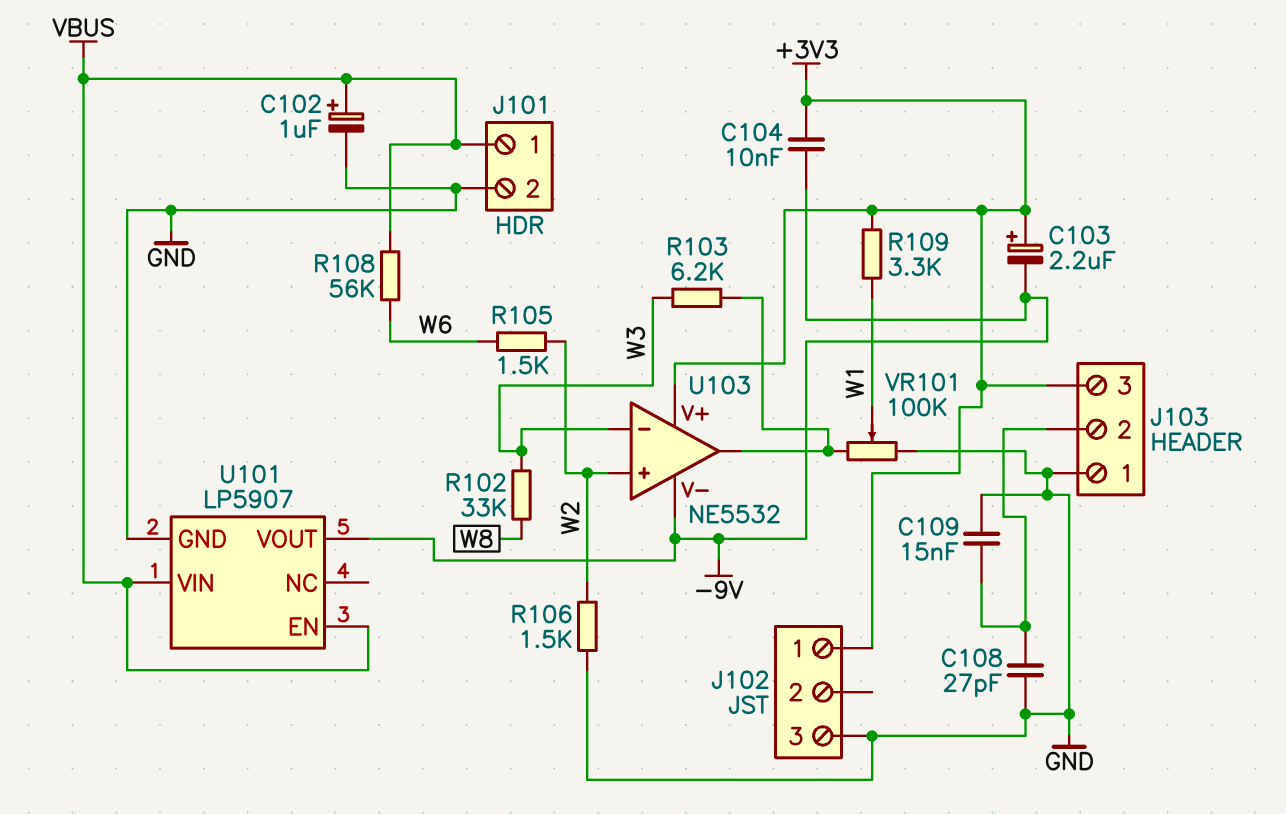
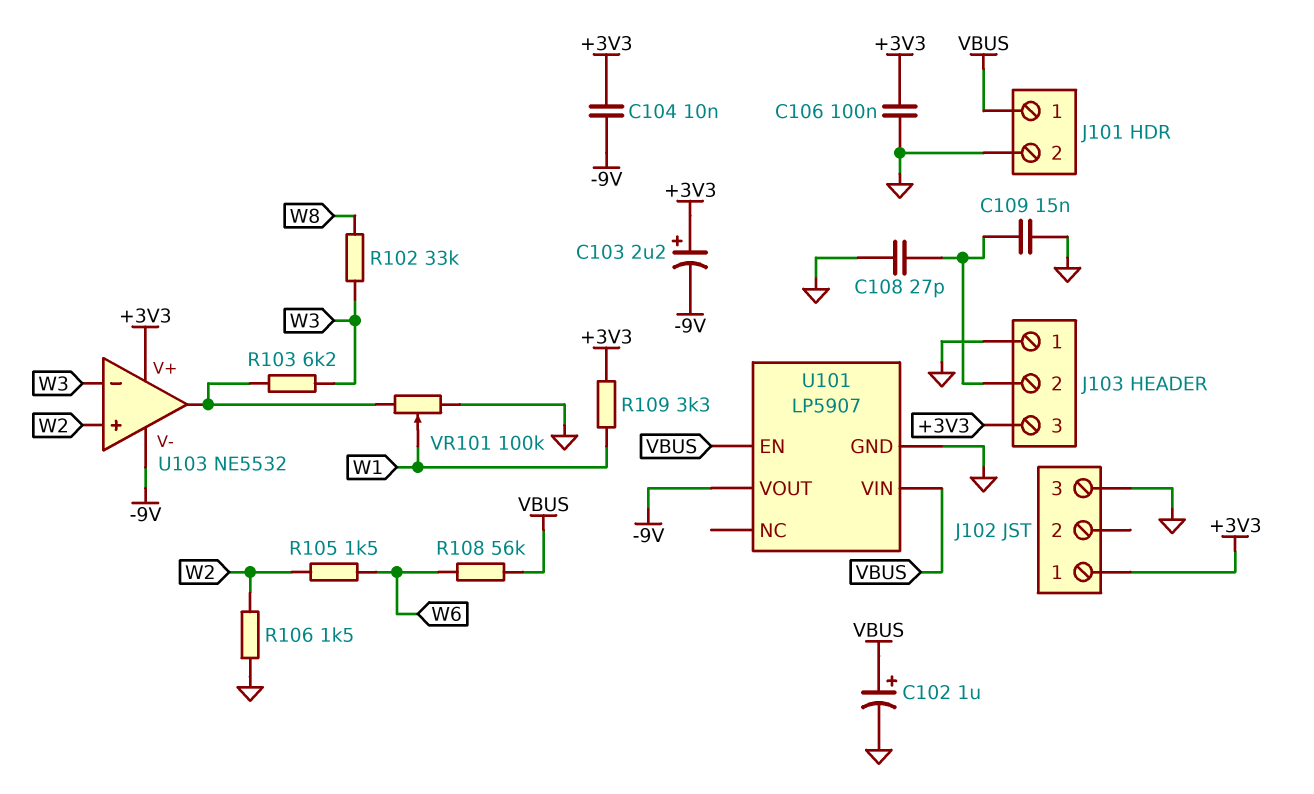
C106: none -> 100nF (+3V3, GND)

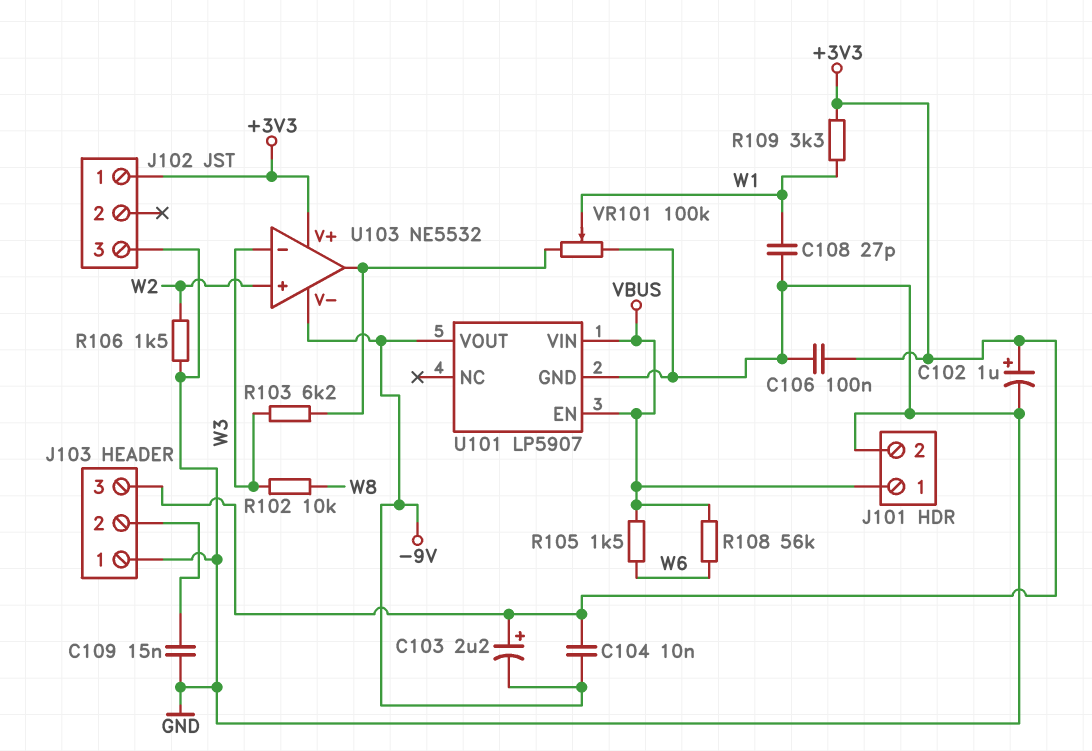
C102: 1uF (plus VBUS, minus GND) -> 1uF (plus +3V3, minus GND)
C108: 27pF (GND, J103/2) -> 27pF (GND, W1)
R102: 33k (W3, W8) -> 10k (W3, W8)
R105: 1.5k (W2, W6) -> 1.5k (VBUS, W6)

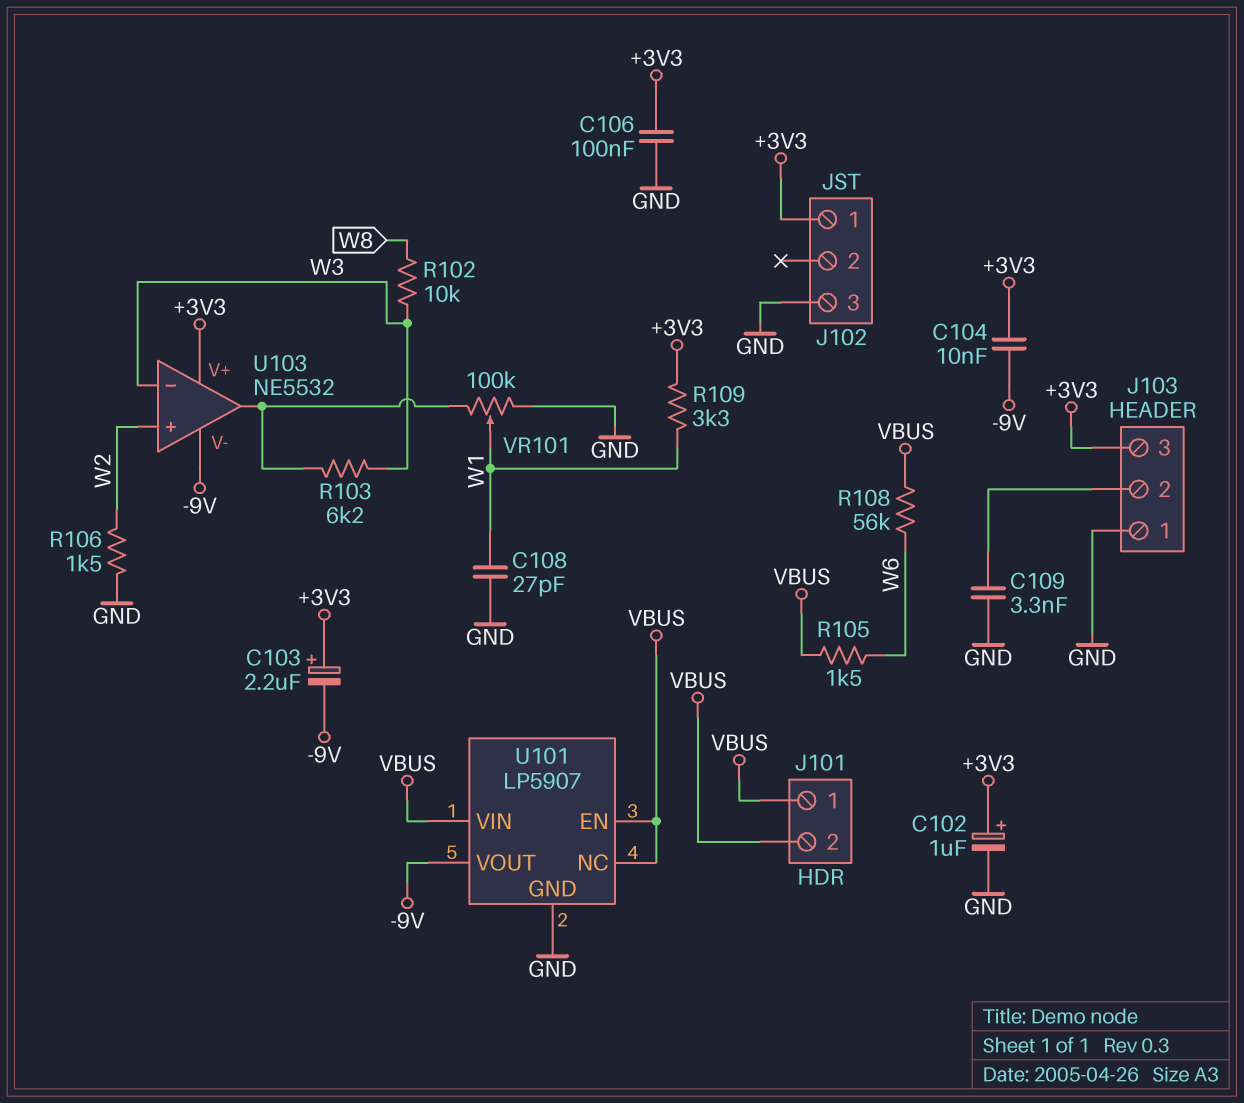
C109: 15nF (GND, J103/2) -> 3.3nF (GND, J103/2)
J101 pin 2: GND -> VBUS
U101 pin NC: none -> VBUS

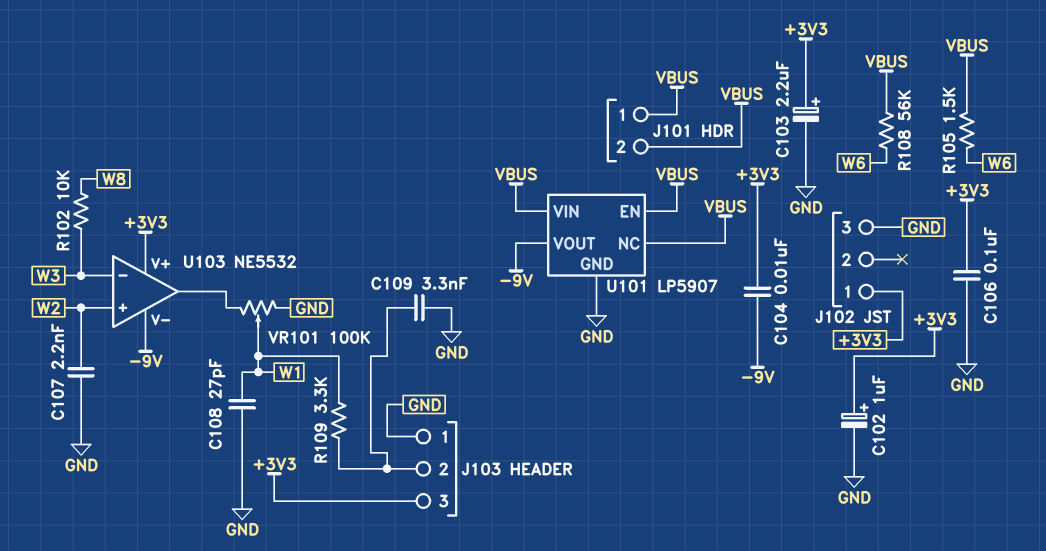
C103: 2.2uF (plus +3V3, minus -9V) -> 2.2uF (plus +3V3, minus GND)
C107: none -> 2.2nF (GND, W2)
R103: 6.2k (U103/out, W3) -> none
R106: 1.5k (GND, W2) -> none
R109: 3.3k (+3V3, W1) -> 3.3k (J103/2, W1)

